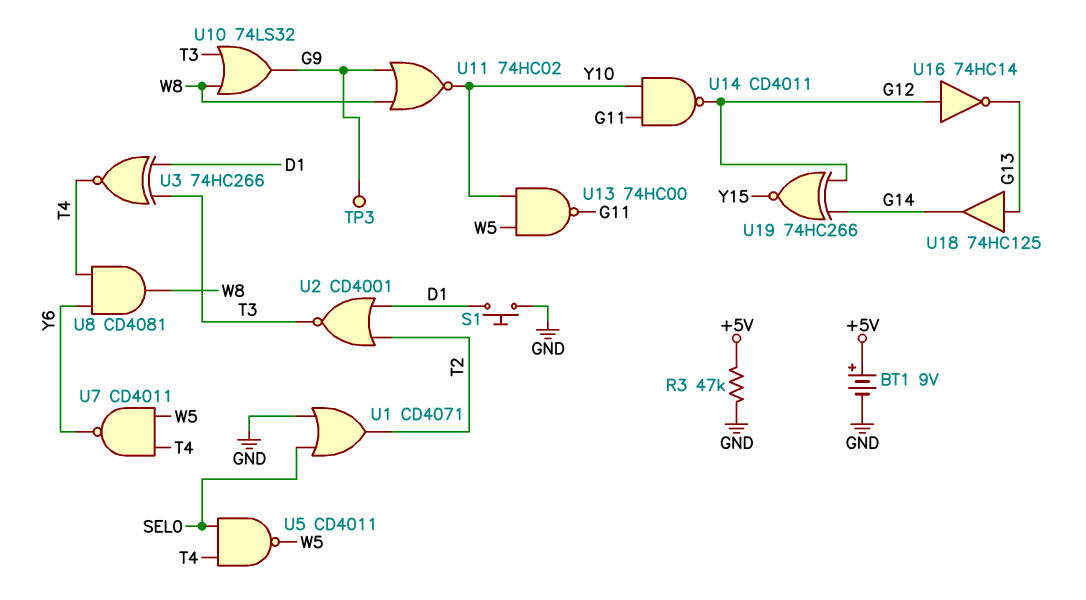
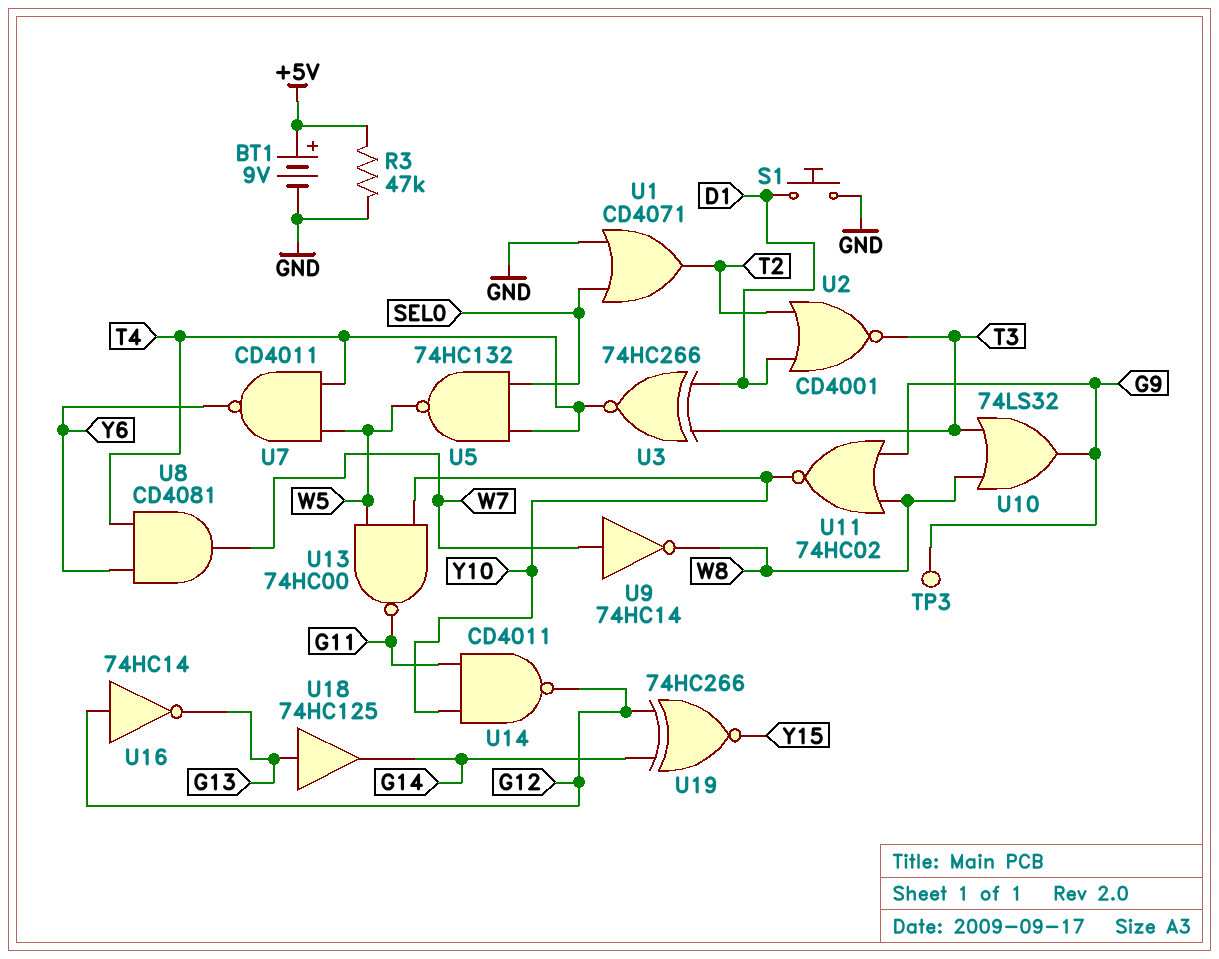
U5: NAND CD4011 (in SEL0, in T4, out W5) -> NAND 74HC132 (in SEL0, in T4, out W5)
U8: AND CD4081 (in T4, in Y6, out W8) -> AND CD4081 (in T4, in Y6, out W7)
U9: none -> NOT 74HC14 (in W7, out W8)

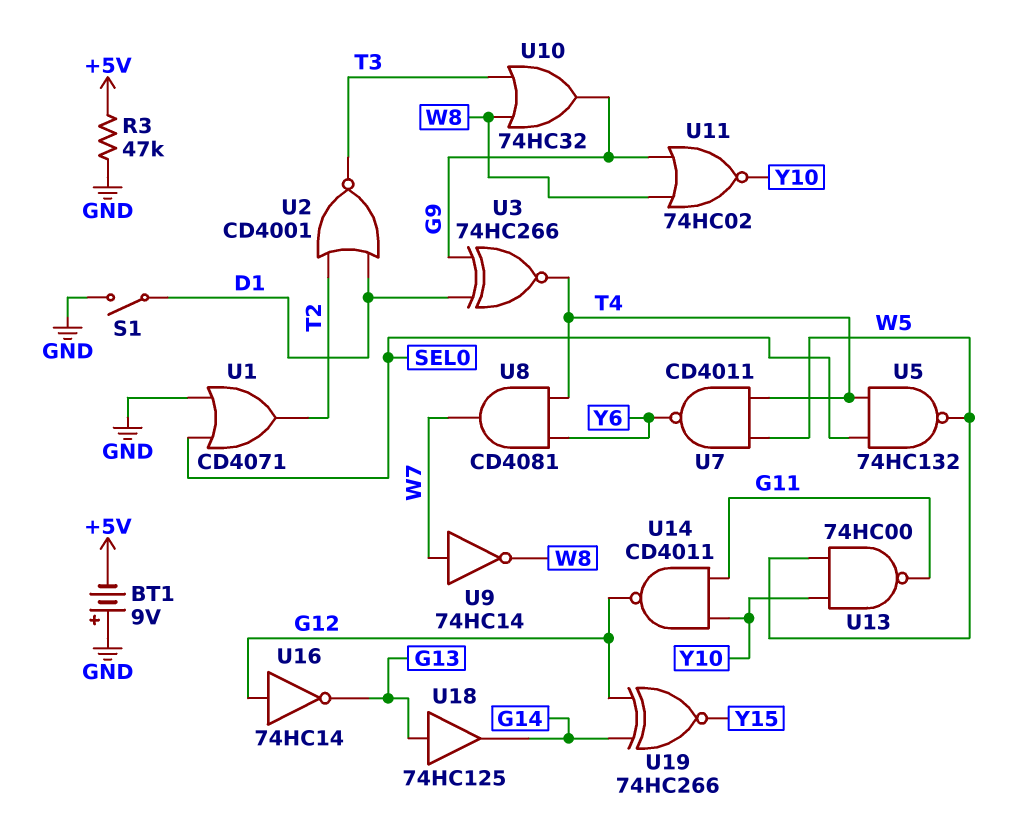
BT1: 9V (plus +5V, minus GND) -> 9V (plus GND, minus +5V)
S1: button (D1, GND) -> switch (D1, GND)
TP3: test point (G9) -> none
U3: XNOR 74HC266 (in D1, in T3, out T4) -> XNOR 74HC266 (in D1, in G9, out T4)
U10: OR 74LS32 (in T3, in W8, out G9) -> OR 74HC32 (in T3, in W8, out G9)

